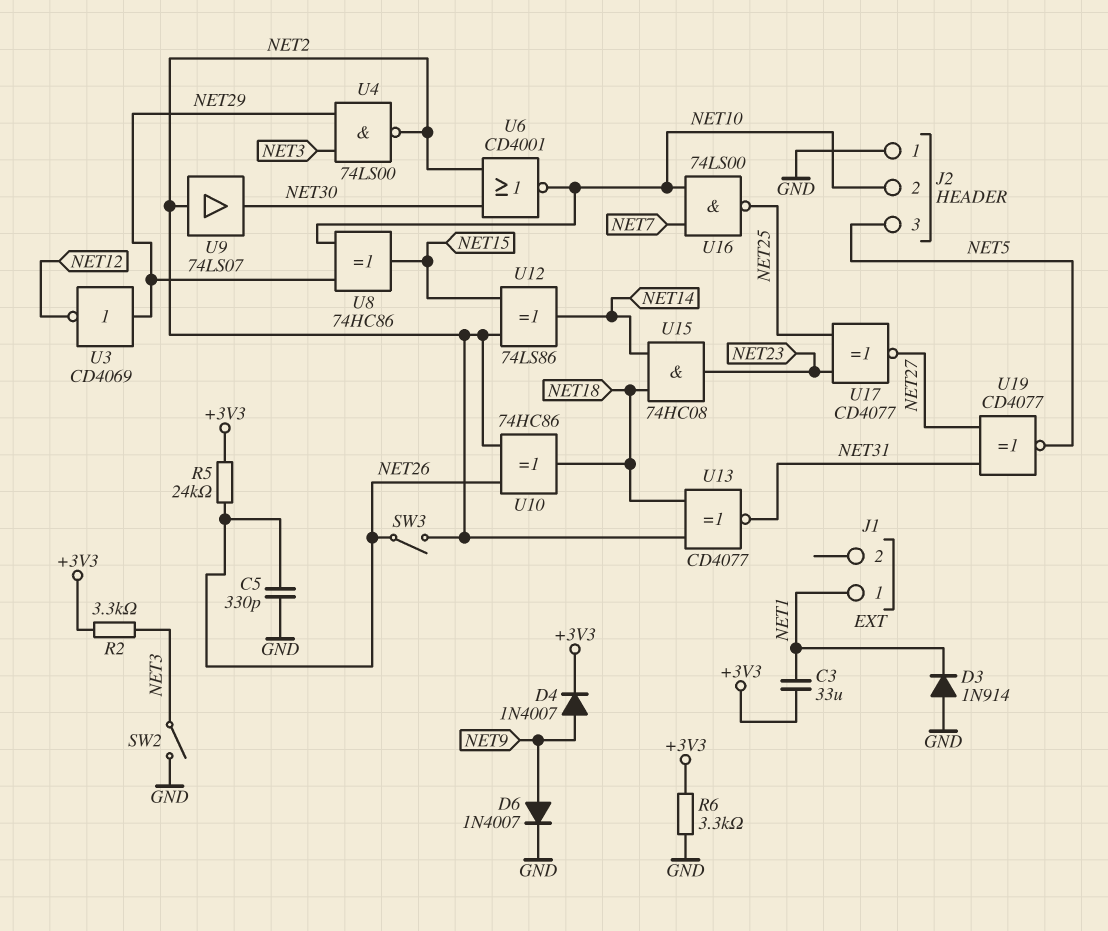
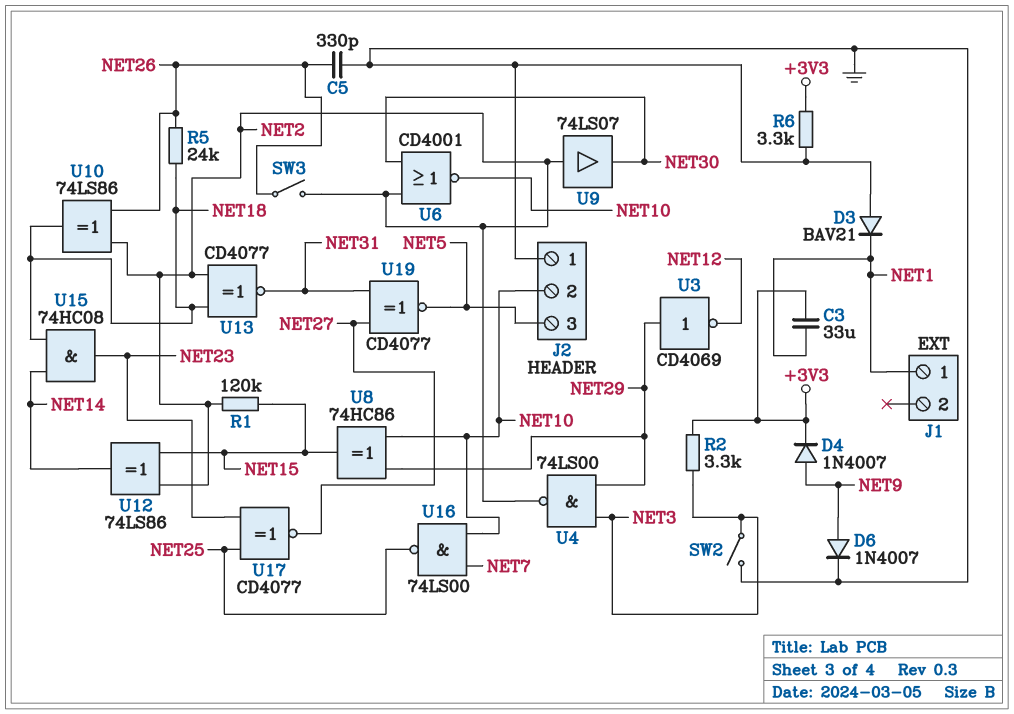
D3: diode 1N914 (A GND, K NET1) -> diode BAV21 (A GND, K NET1)
R1: none -> 120k (NET2, NET15)
R5: 24k (+3V3, NET26) -> 24k (NET18, NET26)
U10: XOR 74HC86 (in NET2, in NET26, out NET18) -> XOR 74LS86 (in NET2, in NET26, out NET18)

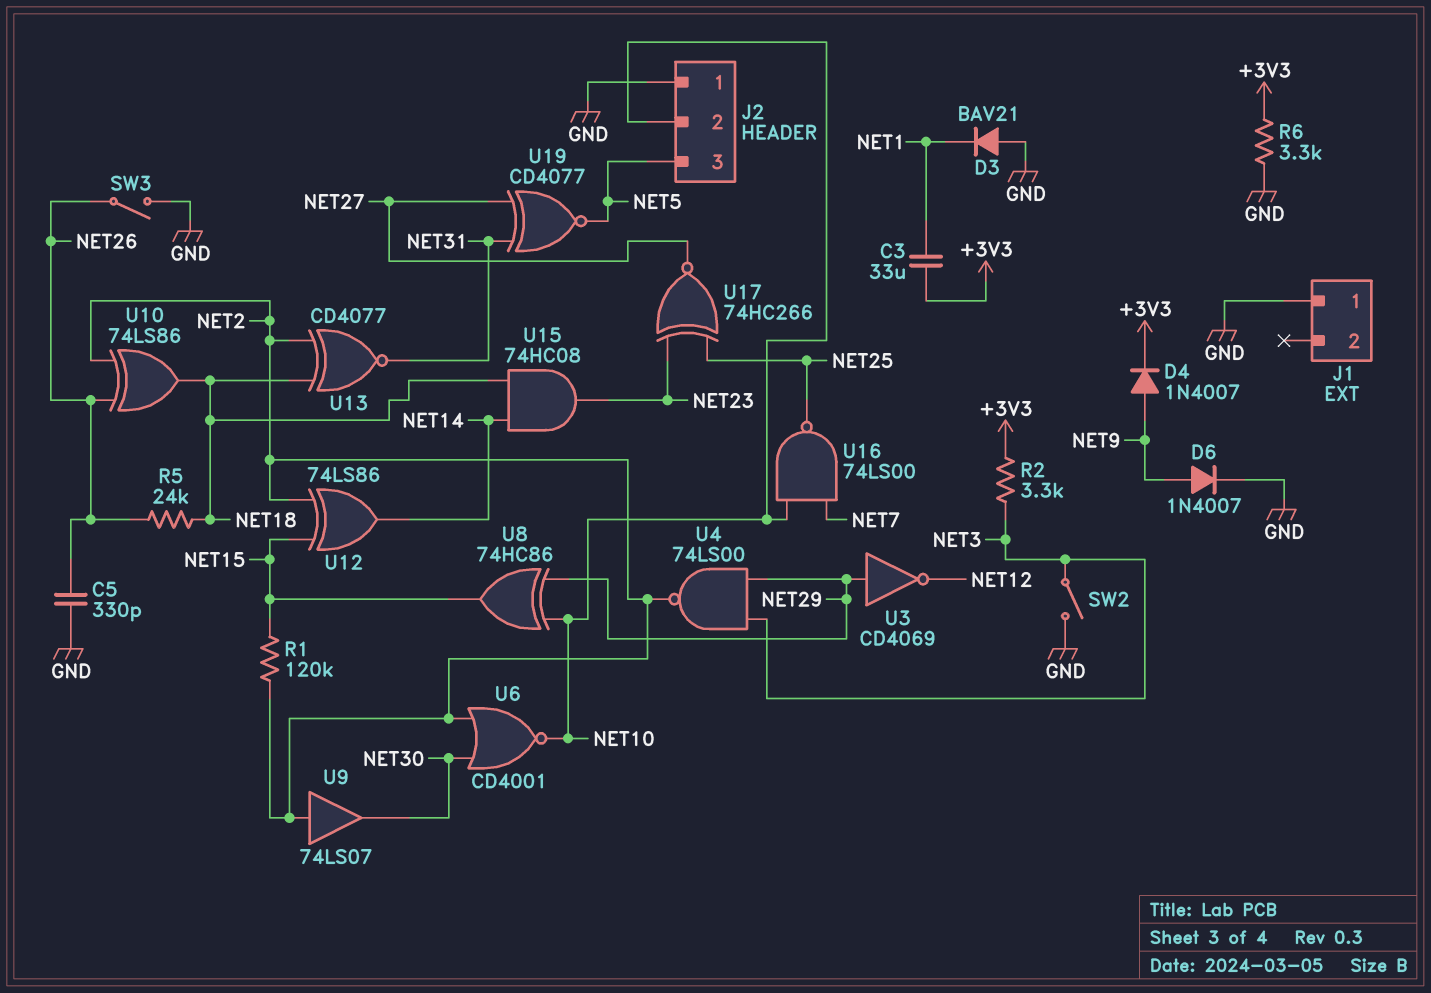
J1 pin 1: NET1 -> GND
SW3: switch (NET2, NET26) -> switch (GND, NET26)
U17: XNOR CD4077 (in NET23, in NET25, out NET27) -> XNOR 74HC266 (in NET23, in NET25, out NET27)

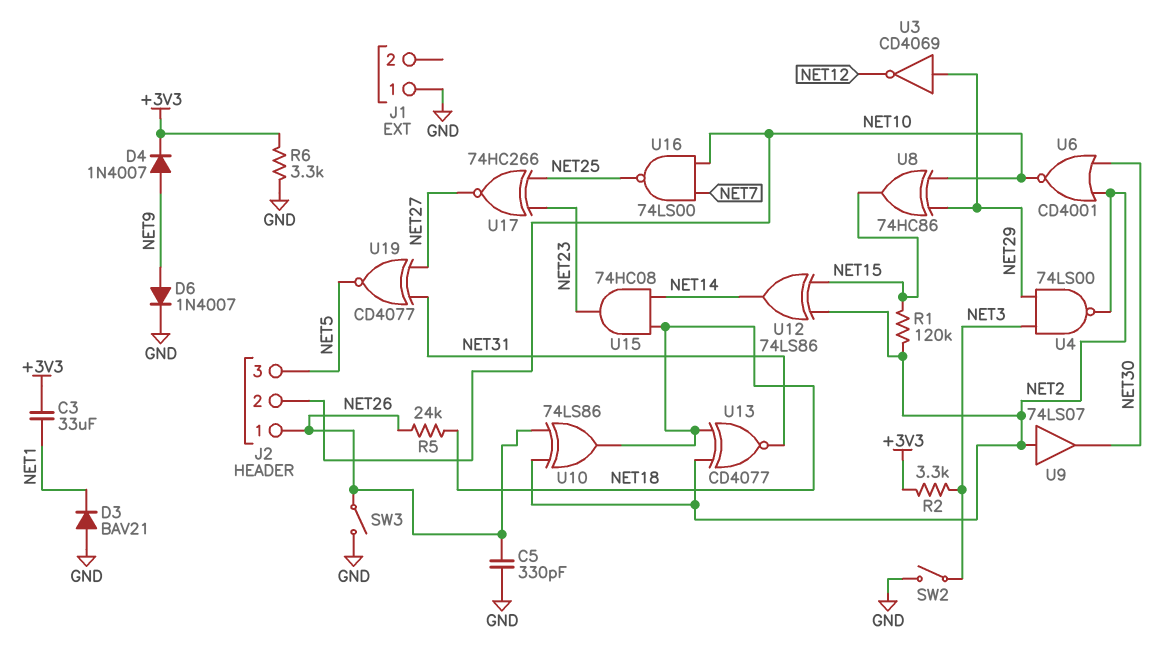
J2 pin 1: GND -> NET26

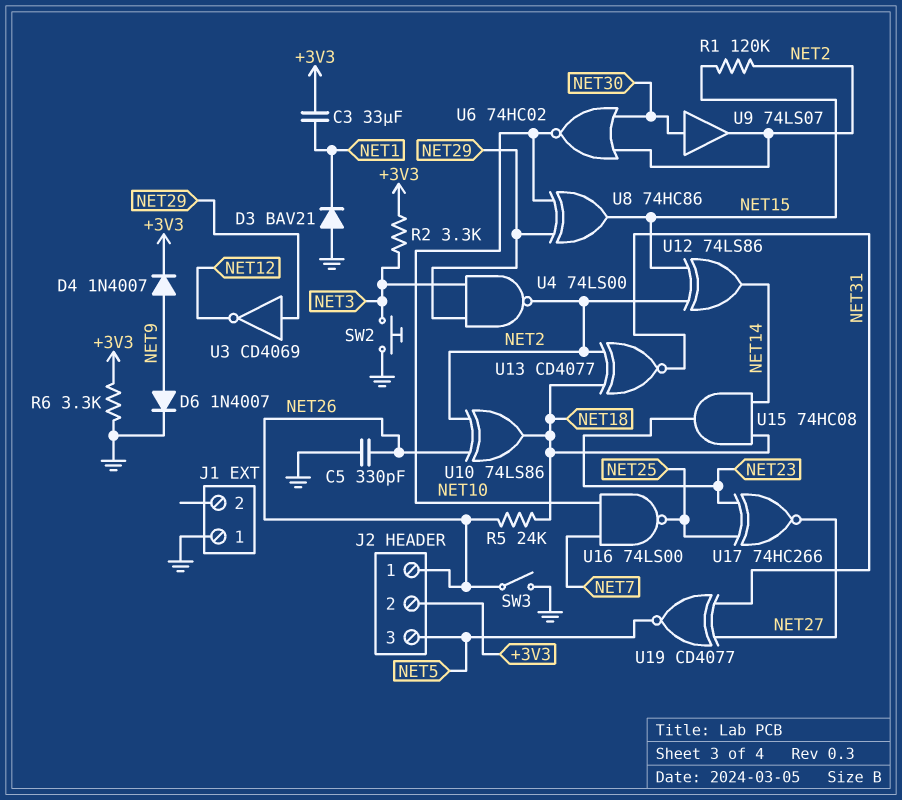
J2 pin 2: NET10 -> +3V3
SW2: switch (GND, NET3) -> button (GND, NET3)
U6: NOR CD4001 (in NET2, in NET30, out NET10) -> NOR 74HC02 (in NET2, in NET30, out NET10)
U9: buffer 74LS07 (in NET2, out NET30) -> buffer 74LS07 (in NET30, out NET2)

